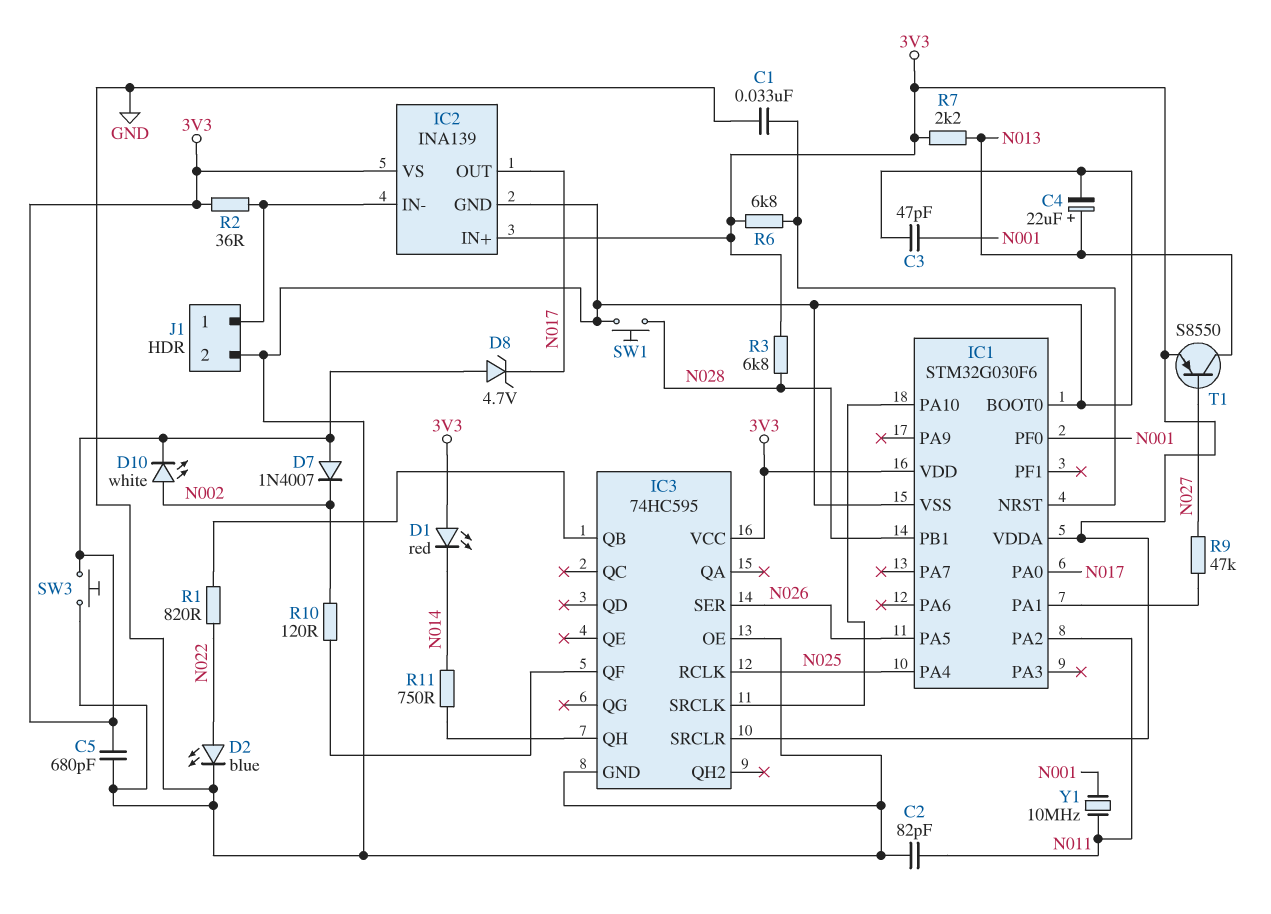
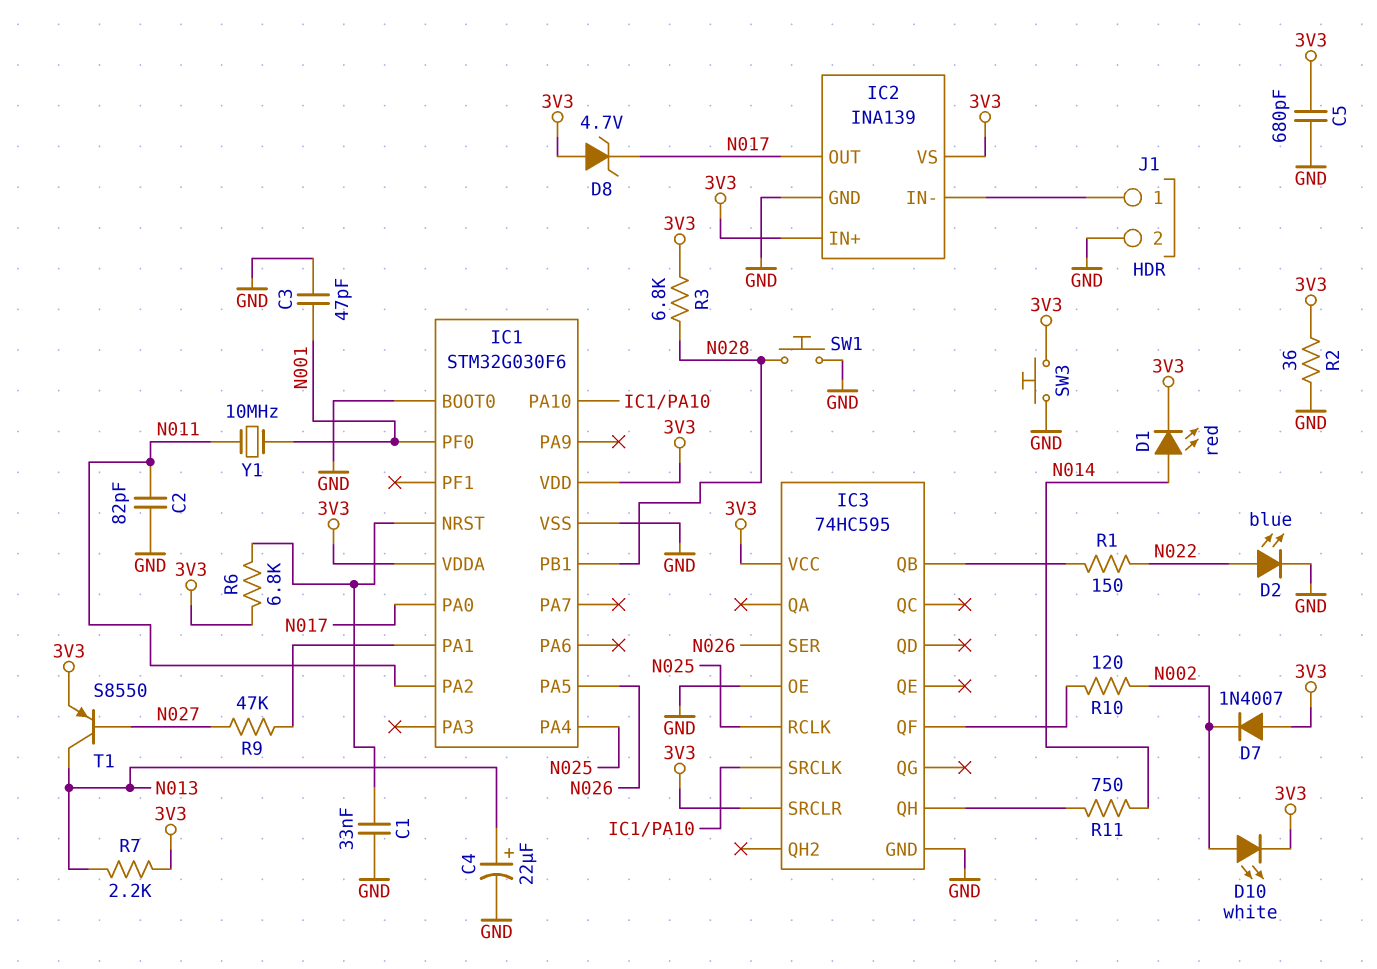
D1: LED red (A 3V3, K N014) -> LED red (A N014, K 3V3)
R1: 820 (IC3/QB, N022) -> 150 (IC3/QB, N022)
R2: 36 (3V3, IC2/IN-) -> 36 (3V3, GND)

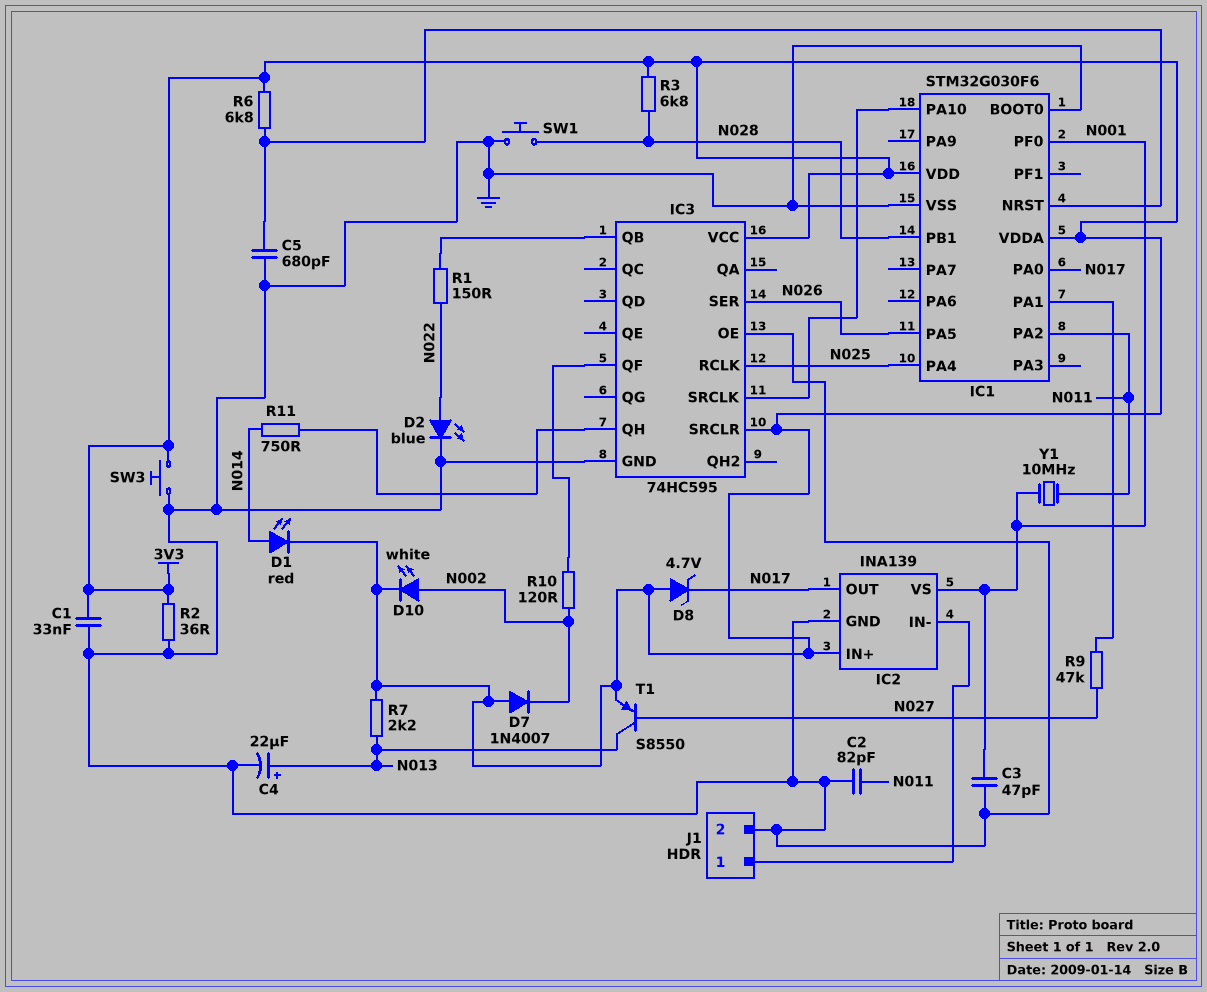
C1: 33nF (GND, IC1/NRST) -> 33nF (3V3, GND)
C5: 680pF (3V3, GND) -> 680pF (GND, IC1/NRST)
IC2 pin VS: 3V3 -> N001

